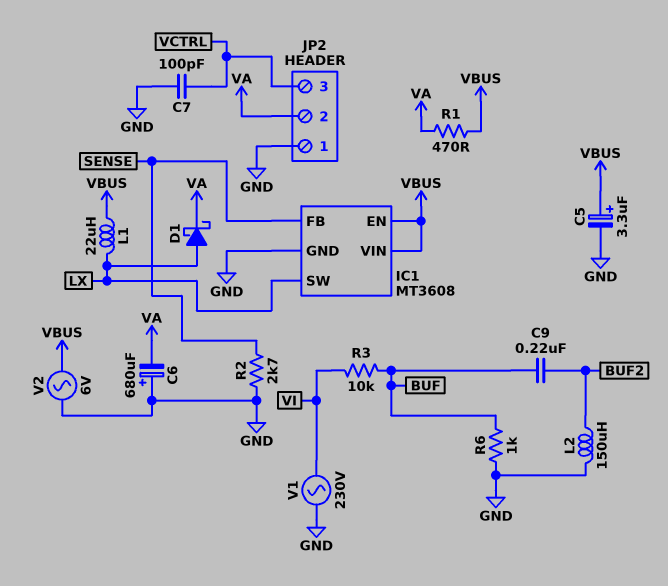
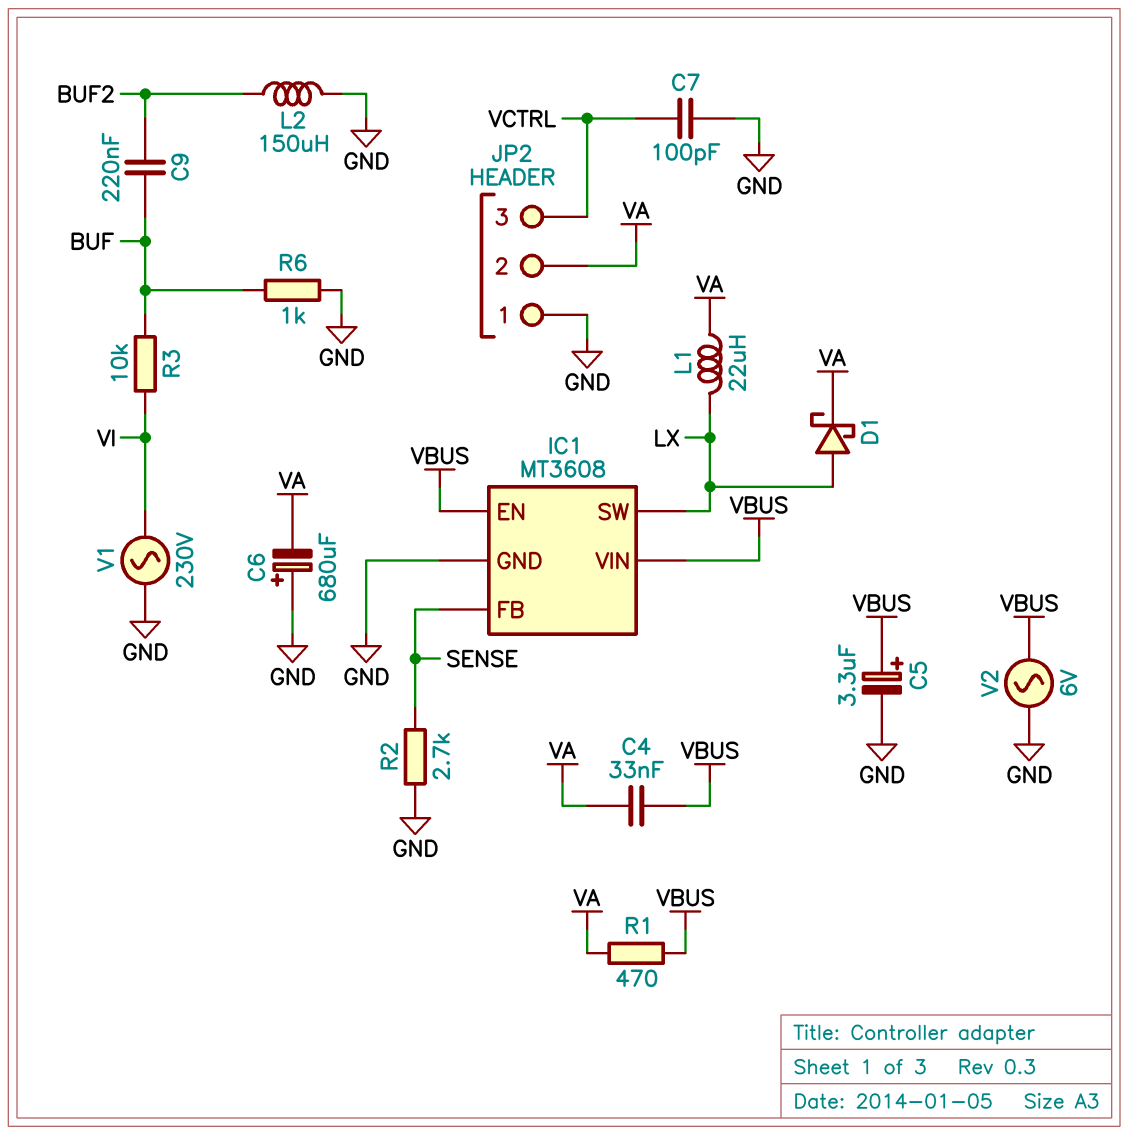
C4: none -> 33nF (VA, VBUS)
L1: 22uH (LX, VBUS) -> 22uH (LX, VA)

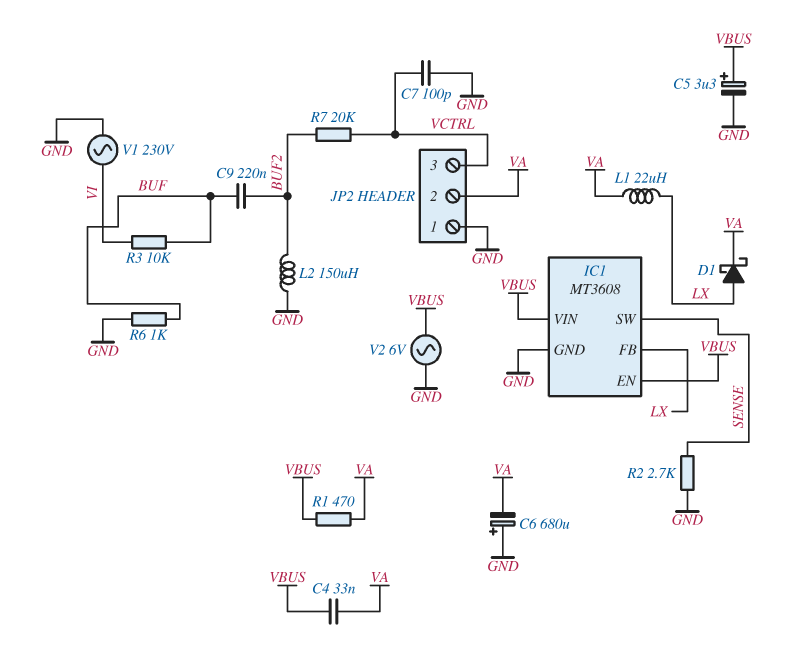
IC1 pin FB: SENSE -> LX
IC1 pin SW: LX -> SENSE
R7: none -> 20k (BUF2, VCTRL)

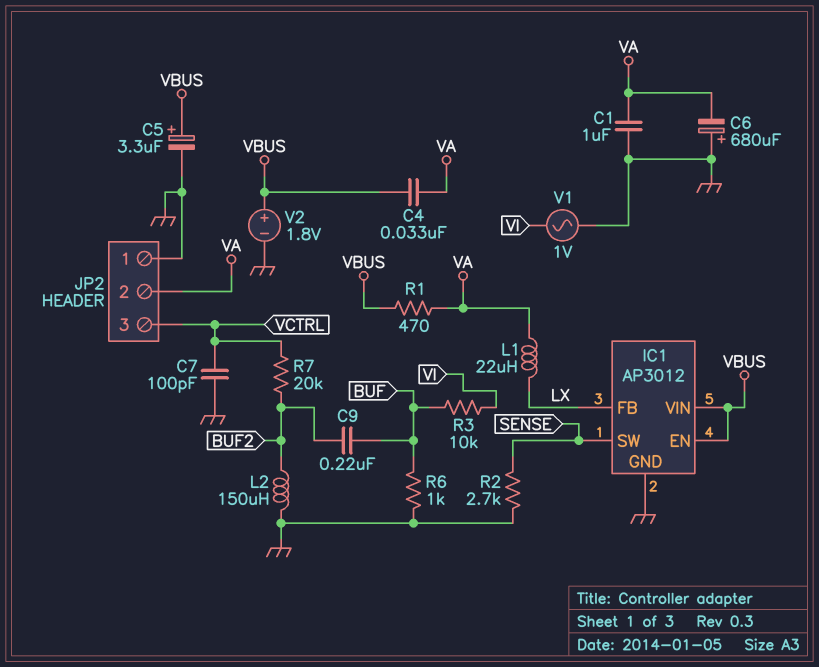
C1: none -> 1uF (GND, VA)
D1: schottky (A LX, K VA) -> none
IC1: MT3608 -> AP3012
V1: AC 230V (GND, VI) -> AC 1V (GND, VI)
V2: AC 6V (GND, VBUS) -> 1.8V (plus VBUS, minus GND)

